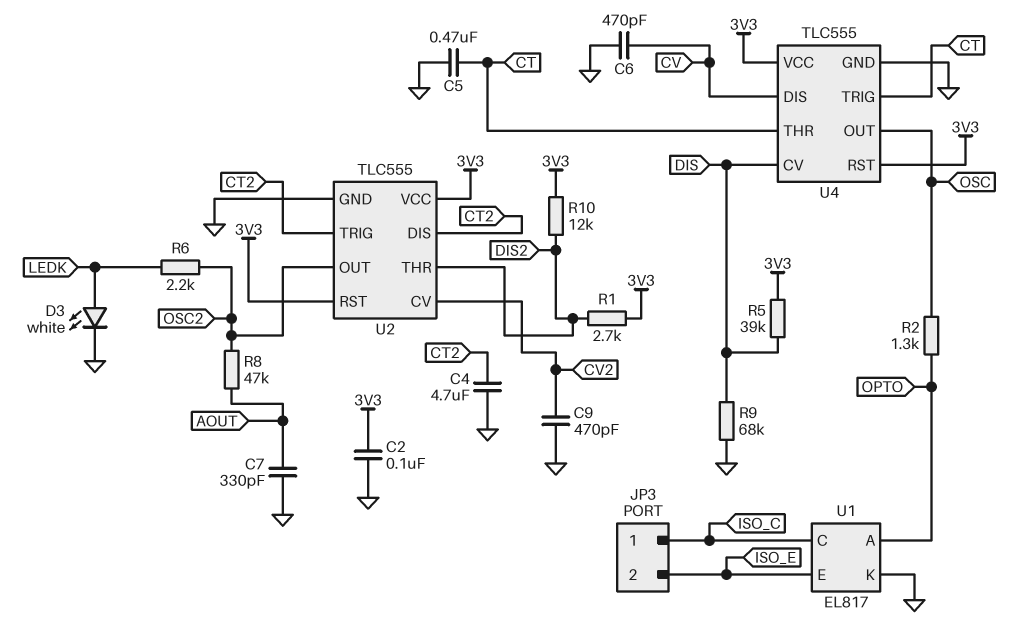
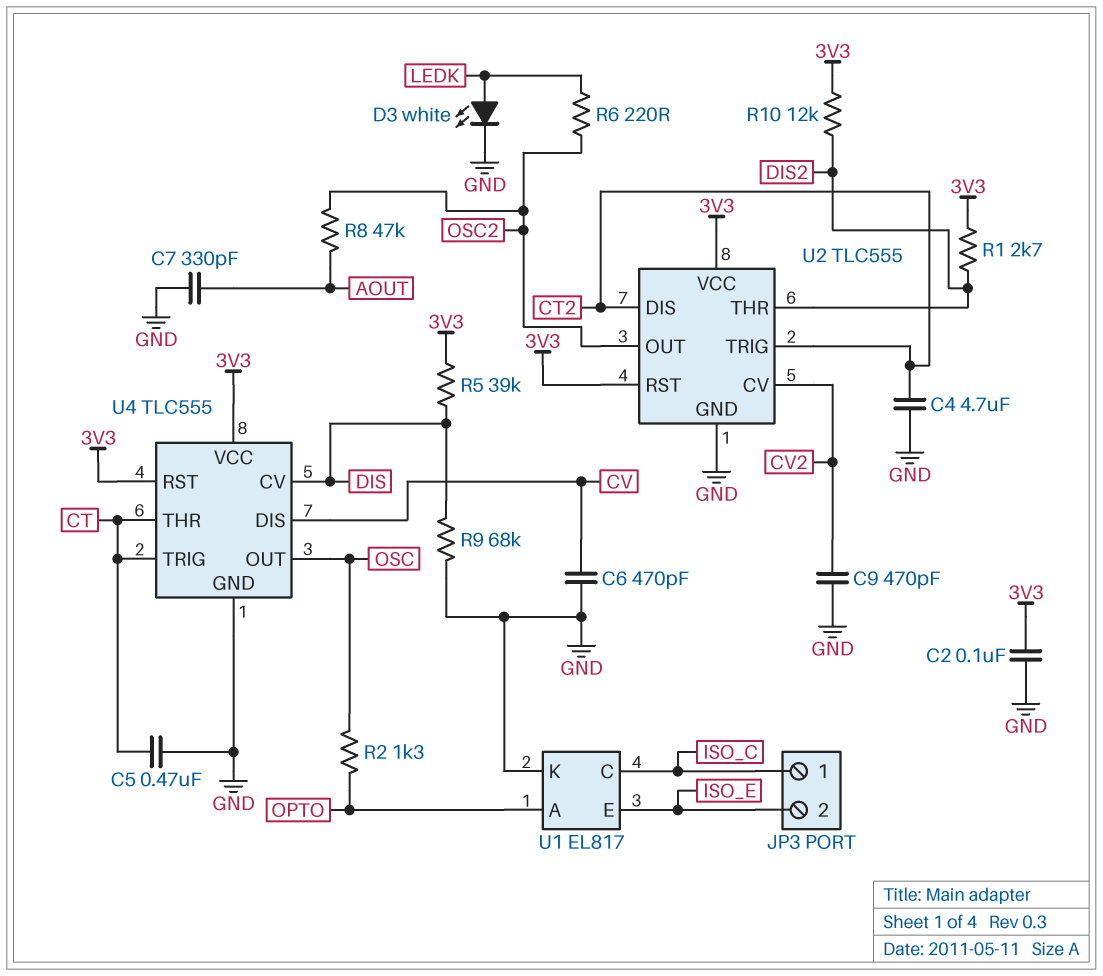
R6: 2.2k (LEDK, OSC2) -> 220 (LEDK, OSC2)

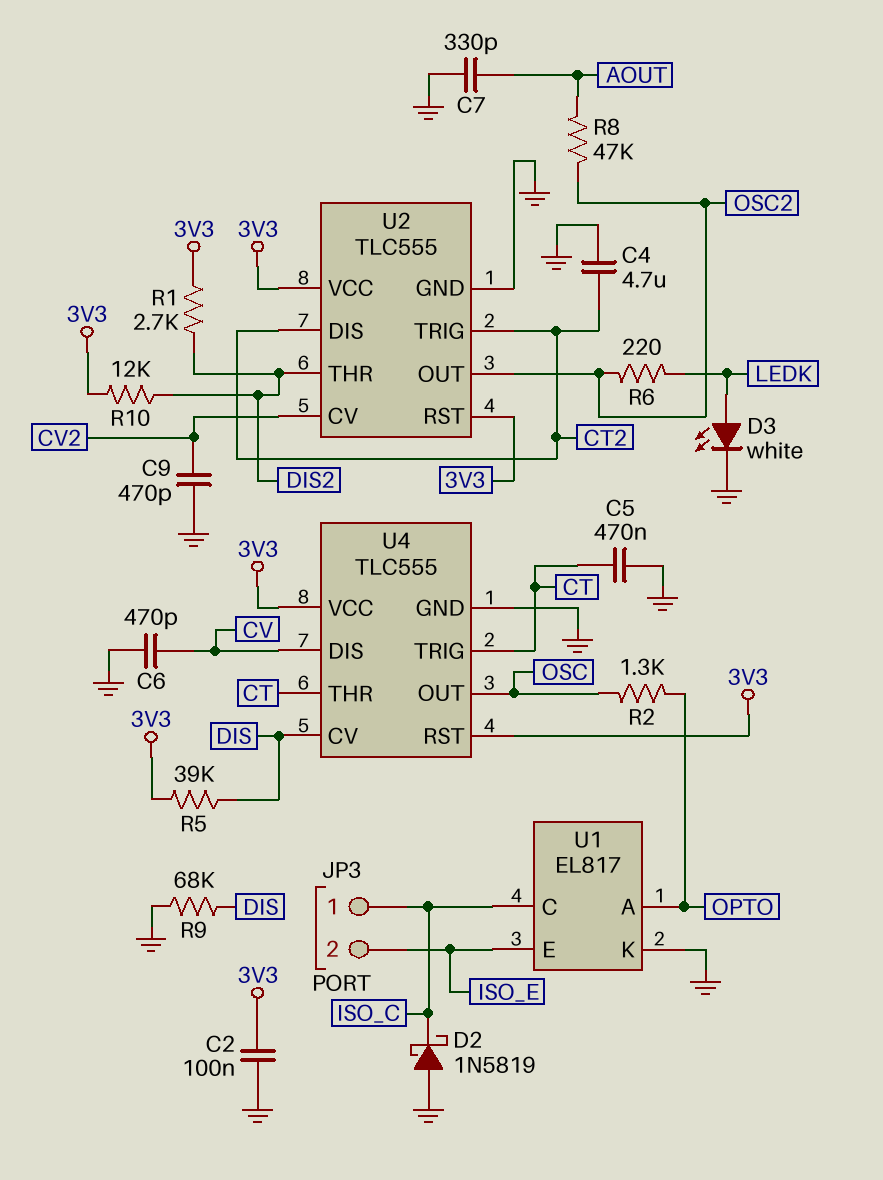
D2: none -> schottky 1N5819 (A GND, K ISO_C)

